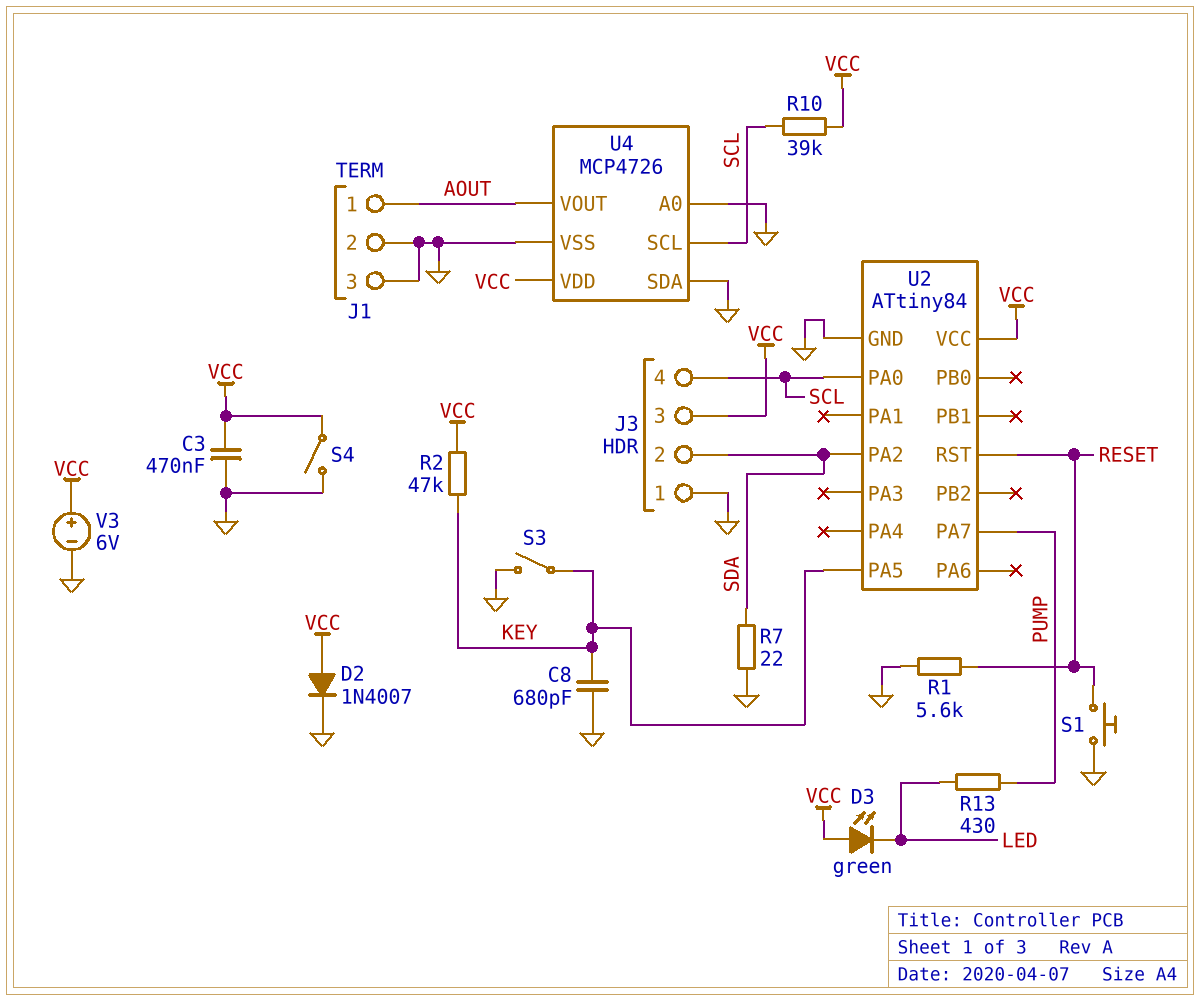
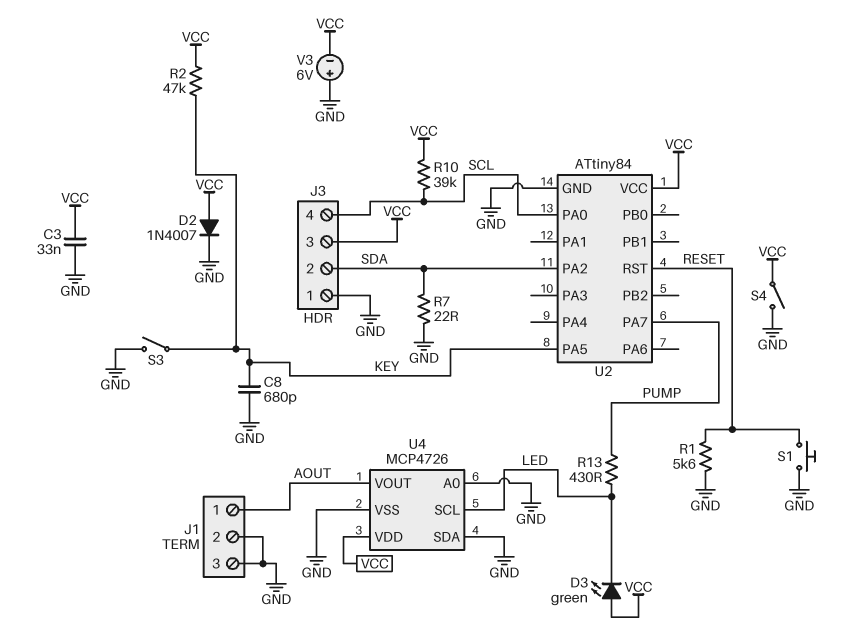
C3: 470nF (GND, VCC) -> 33nF (GND, VCC)
U4 pin SCL: SCL -> LED
V3: 6V (plus VCC, minus GND) -> 6V (plus GND, minus VCC)

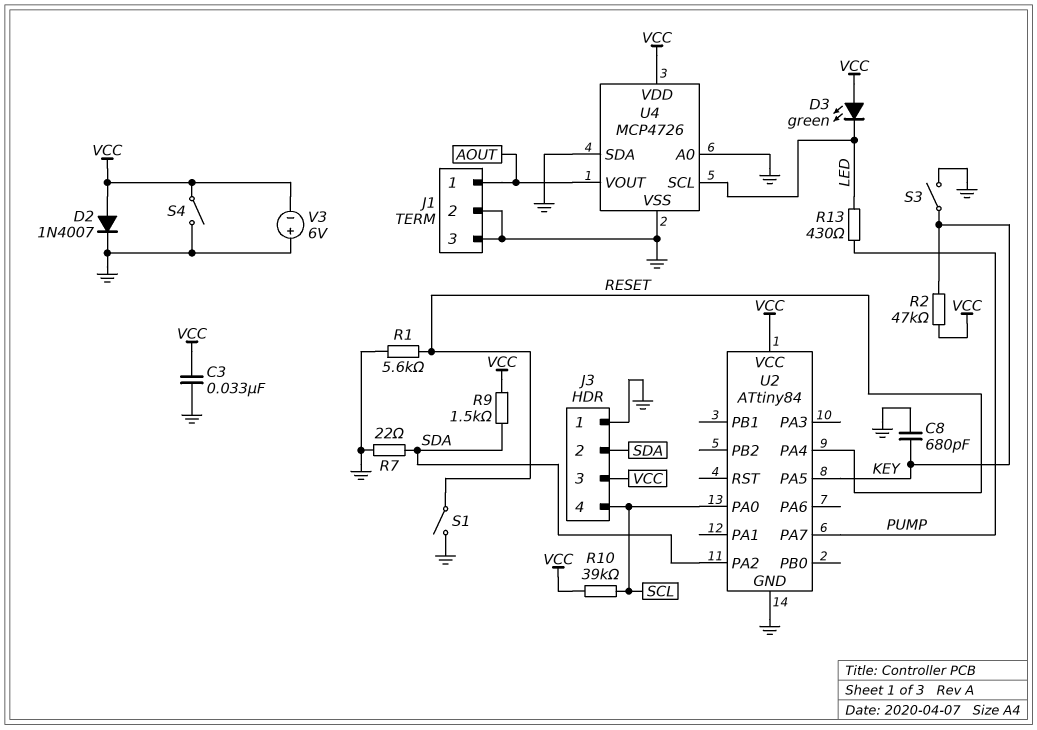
R9: none -> 1.5k (SDA, VCC)
S1: button (GND, RESET) -> switch (GND, RESET)
U2 pin PA4: none -> RESET
U2 pin RST: RESET -> none

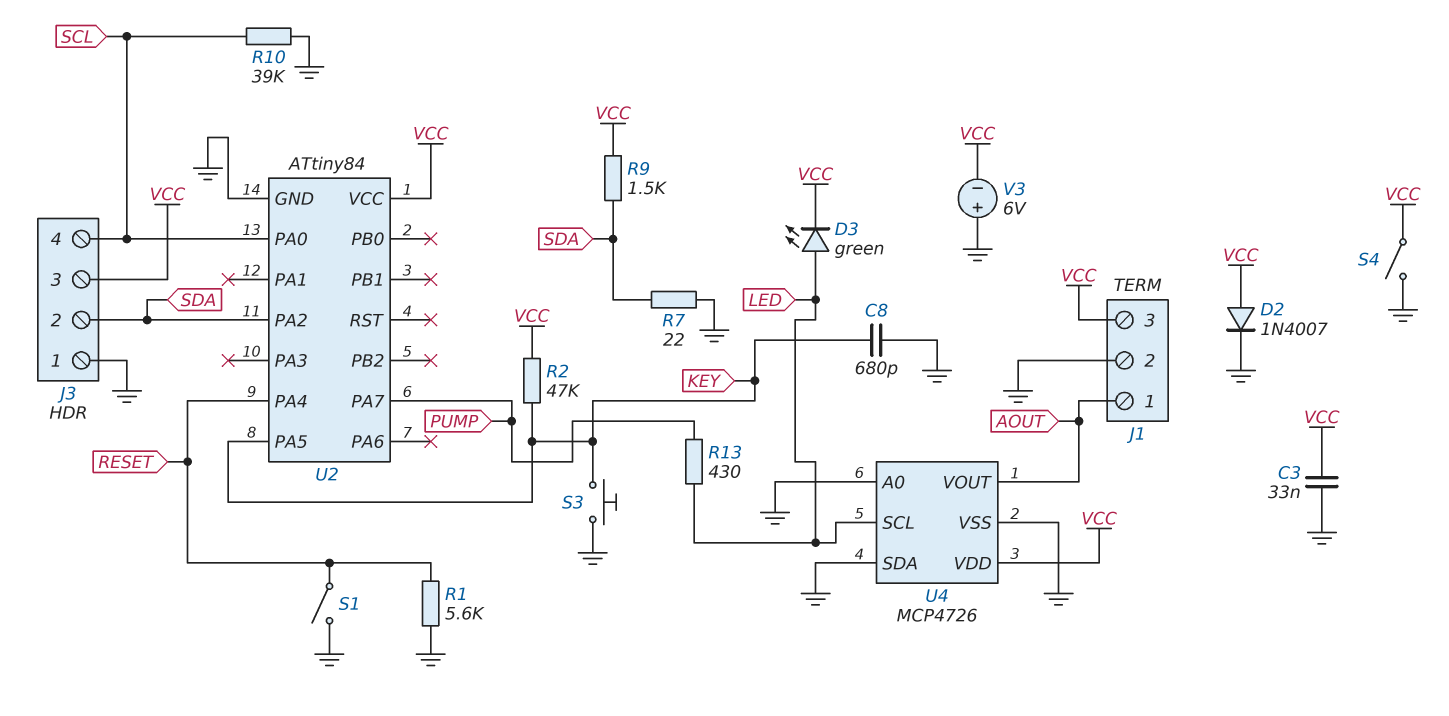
D3: LED green (A VCC, K LED) -> LED green (A LED, K VCC)
J1 pin 3: GND -> VCC
R10: 39k (SCL, VCC) -> 39k (GND, SCL)
S3: switch (GND, KEY) -> button (GND, KEY)

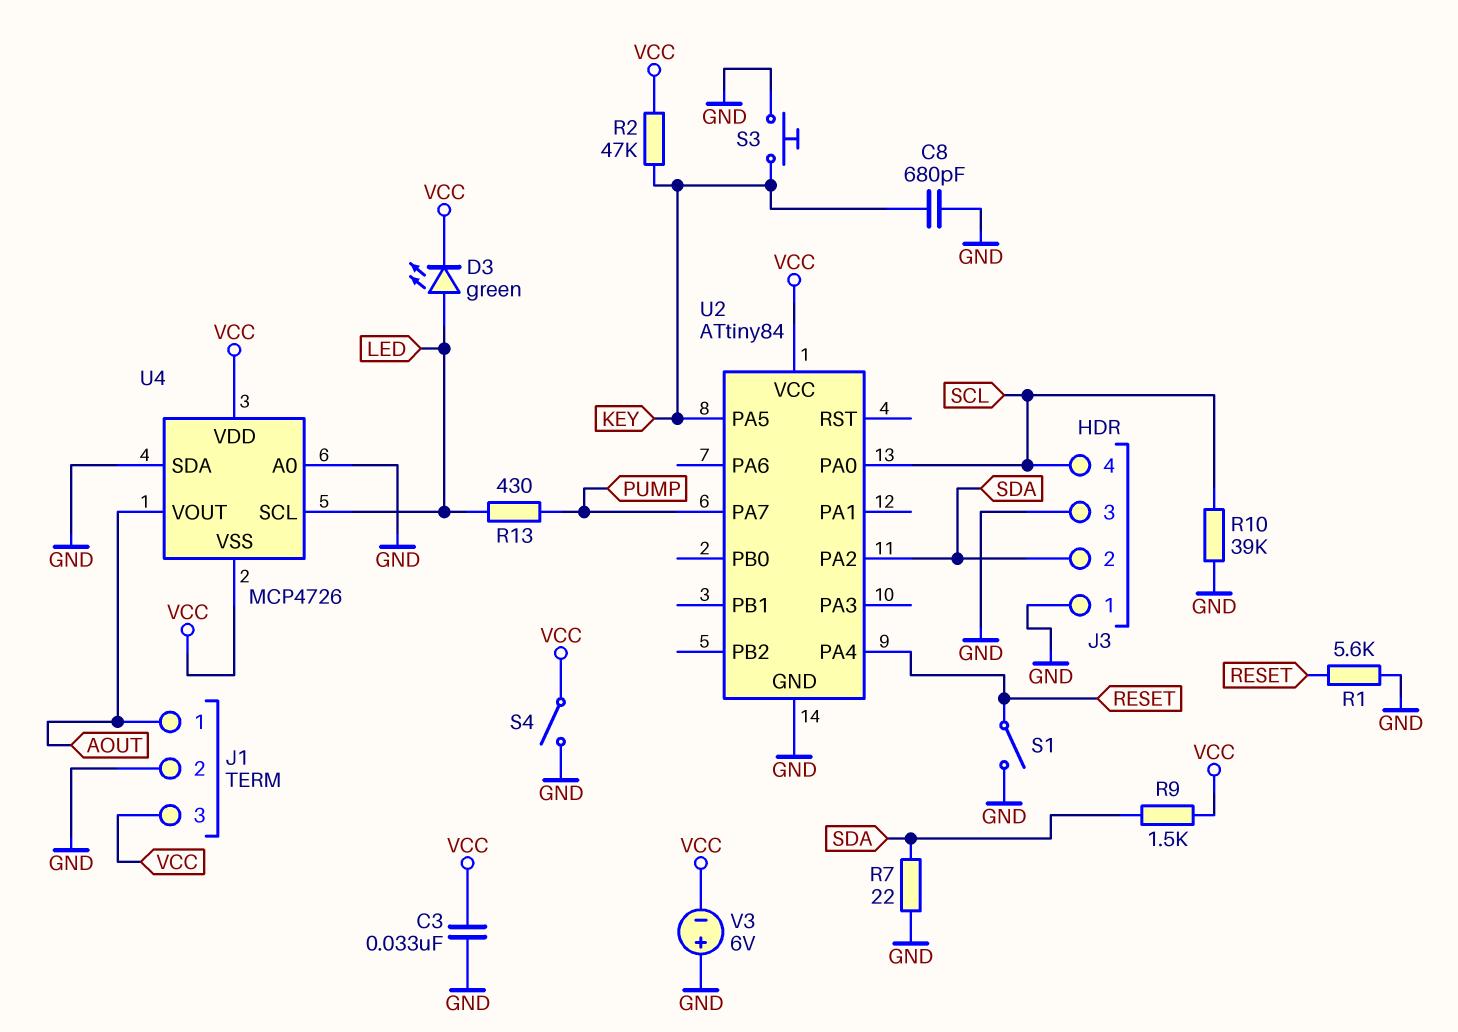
D2: diode 1N4007 (A VCC, K GND) -> none
J3 pin 3: VCC -> GND
U4 pin VSS: GND -> VCC

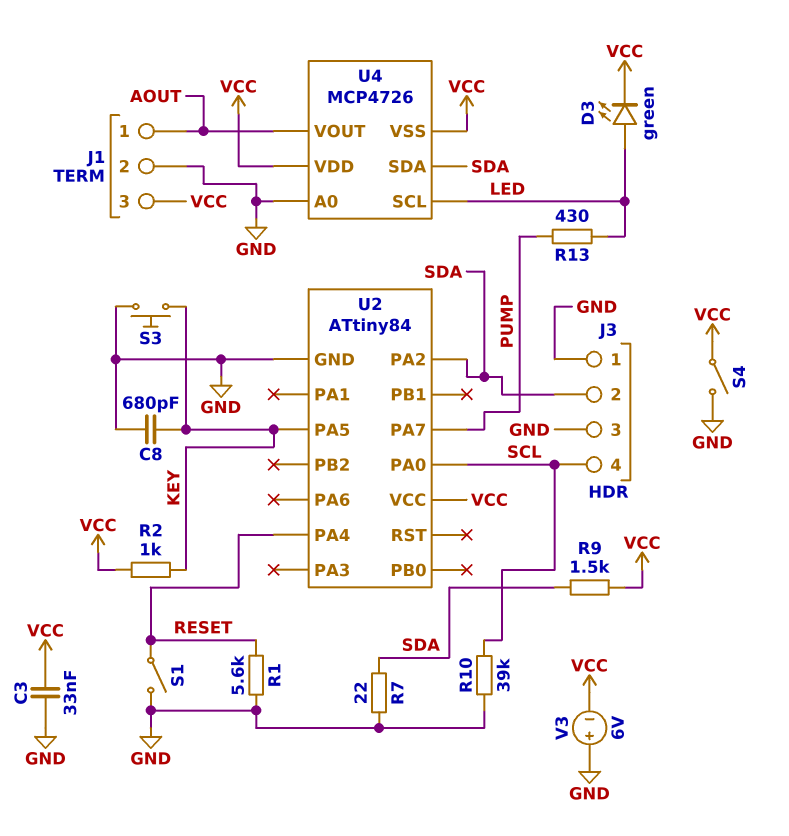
R2: 47k (KEY, VCC) -> 1k (KEY, VCC)
U4 pin SDA: GND -> SDA

